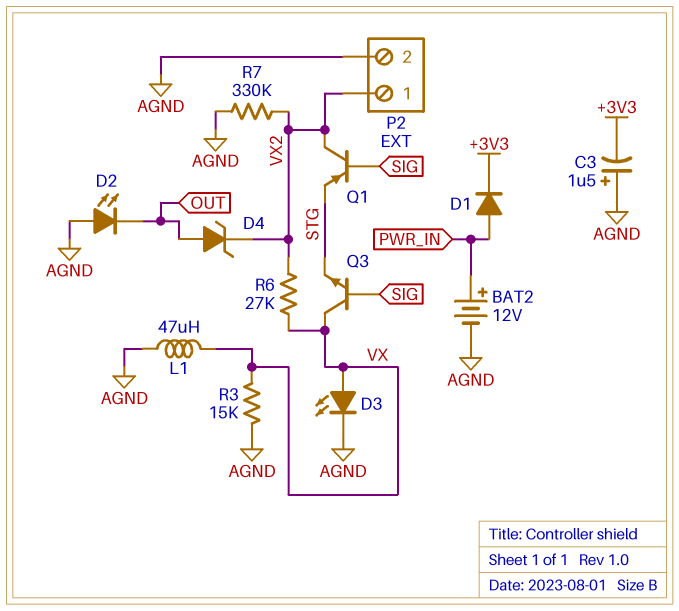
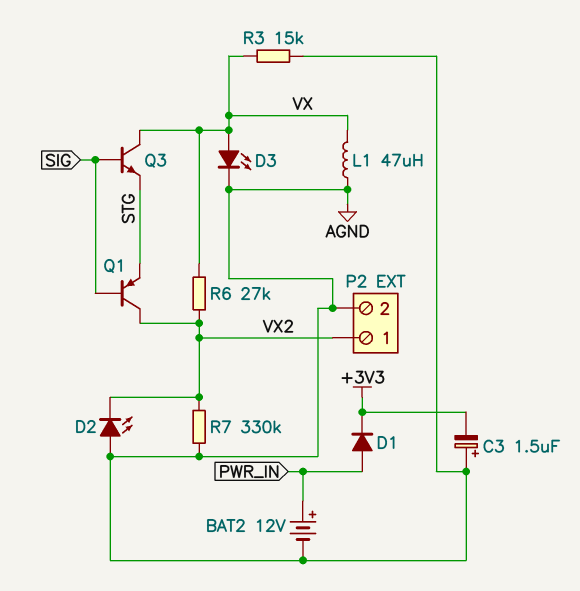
D2: LED (A AGND, K OUT) -> LED (A AGND, K VX2)
D4: zener (A OUT, K VX2) -> none

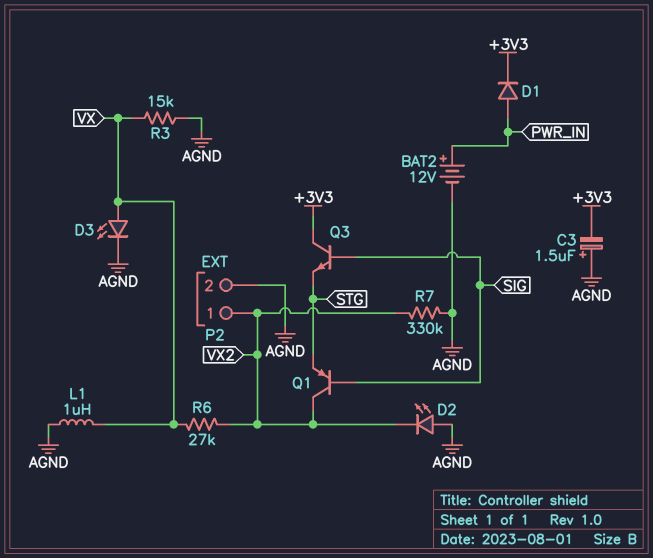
L1: 47uH (AGND, VX) -> 1uH (AGND, VX)
Q3: NPN (B SIG, C VX, E STG) -> NPN (B SIG, C +3V3, E STG)

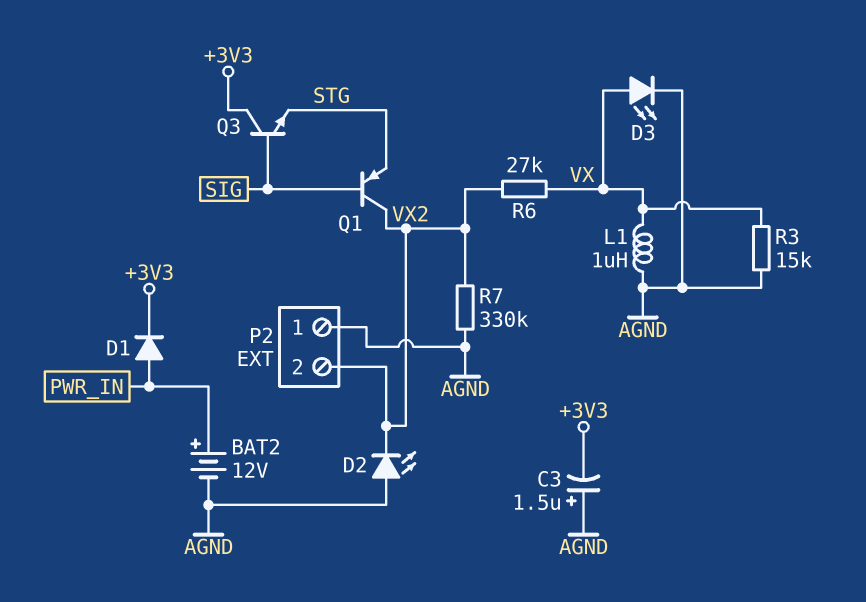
P2 pin 1: VX2 -> AGND
P2 pin 2: AGND -> VX2

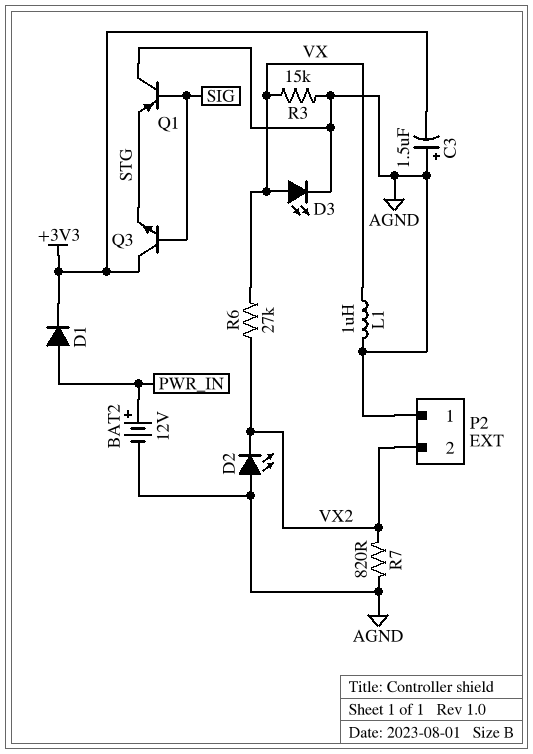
Q1: PNP (B SIG, C VX2, E STG) -> PNP (B SIG, C AGND, E STG)
R7: 330k (AGND, VX2) -> 820 (AGND, VX2)

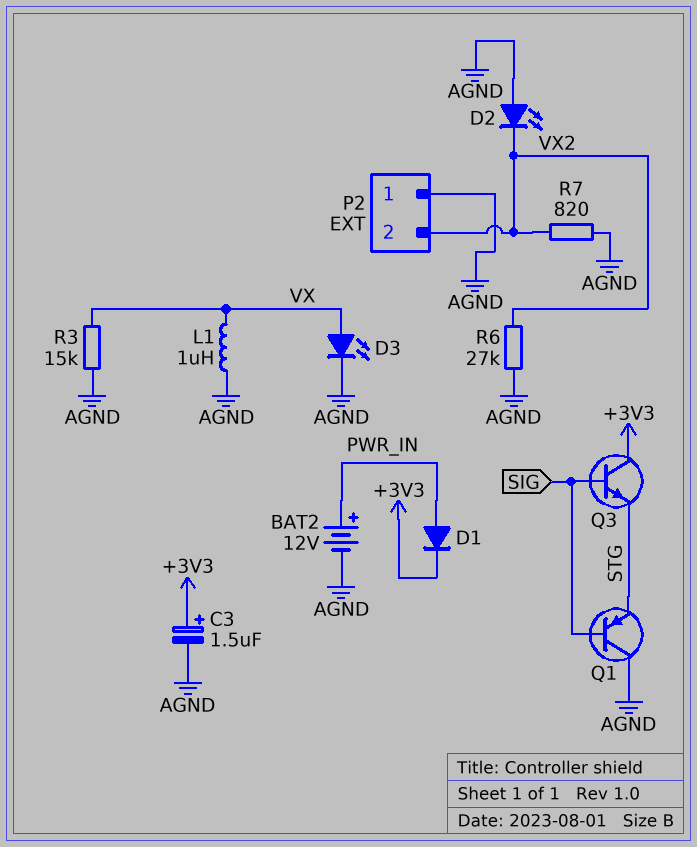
C3: 1.5uF (plus AGND, minus +3V3) -> 1.5uF (plus +3V3, minus AGND)
R6: 27k (VX, VX2) -> 27k (AGND, VX2)

